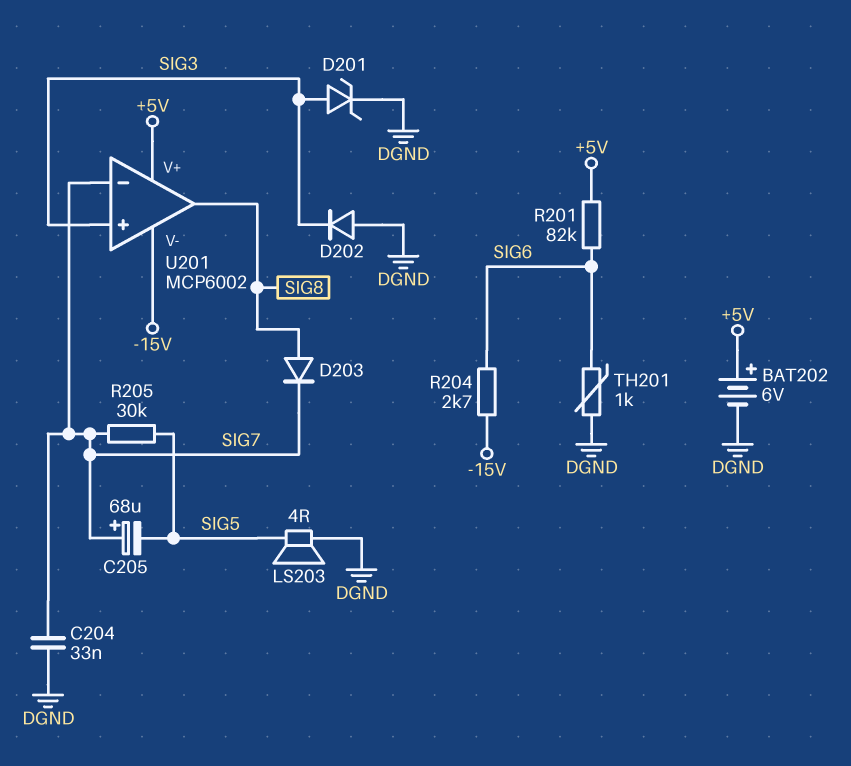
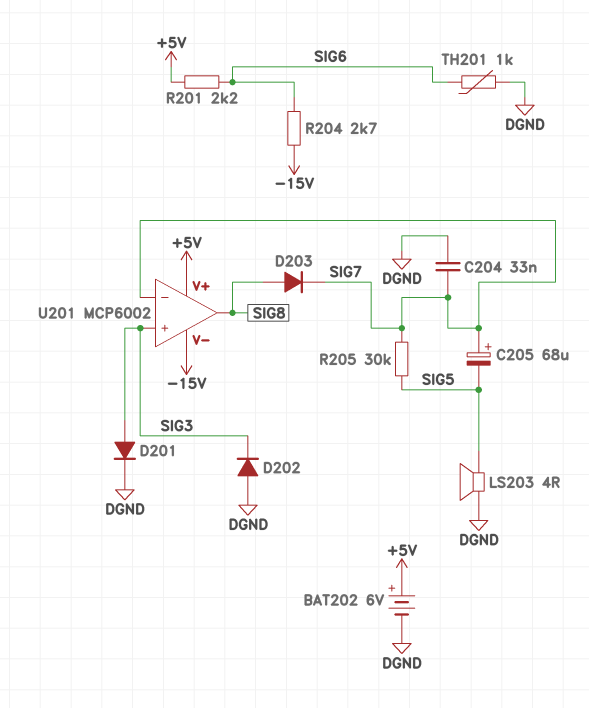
D201: zener (A SIG3, K DGND) -> diode (A SIG3, K DGND)
R201: 82k (+5V, SIG6) -> 2.2k (+5V, SIG6)

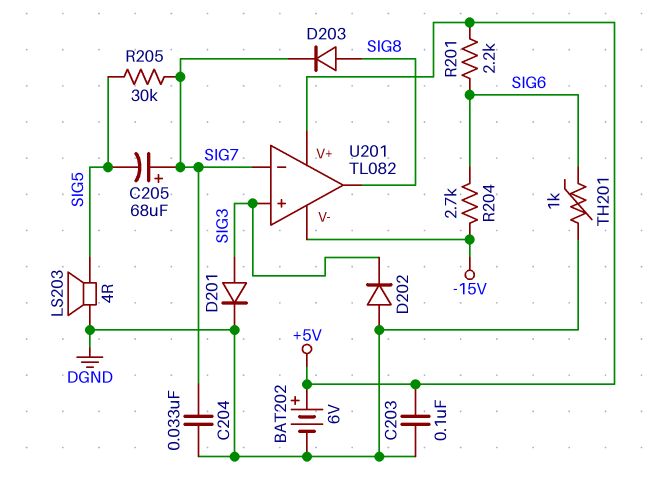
C203: none -> 100nF (+5V, DGND)
U201: MCP6002 -> TL082

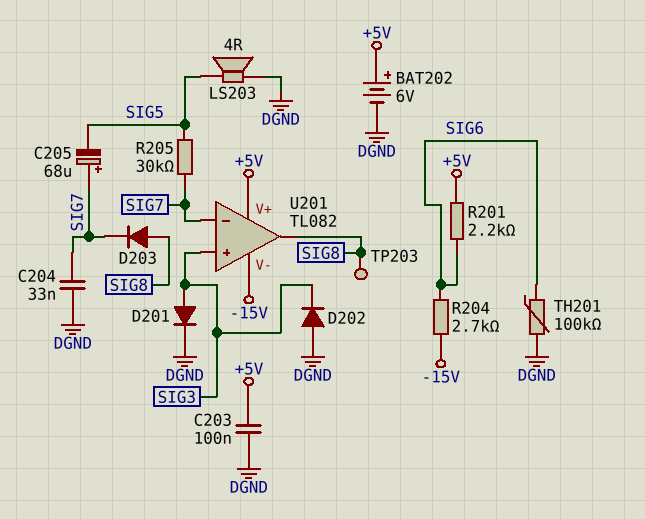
TH201: 1k (DGND, SIG6) -> 100k (DGND, SIG6)
TP203: none -> test point (SIG8)

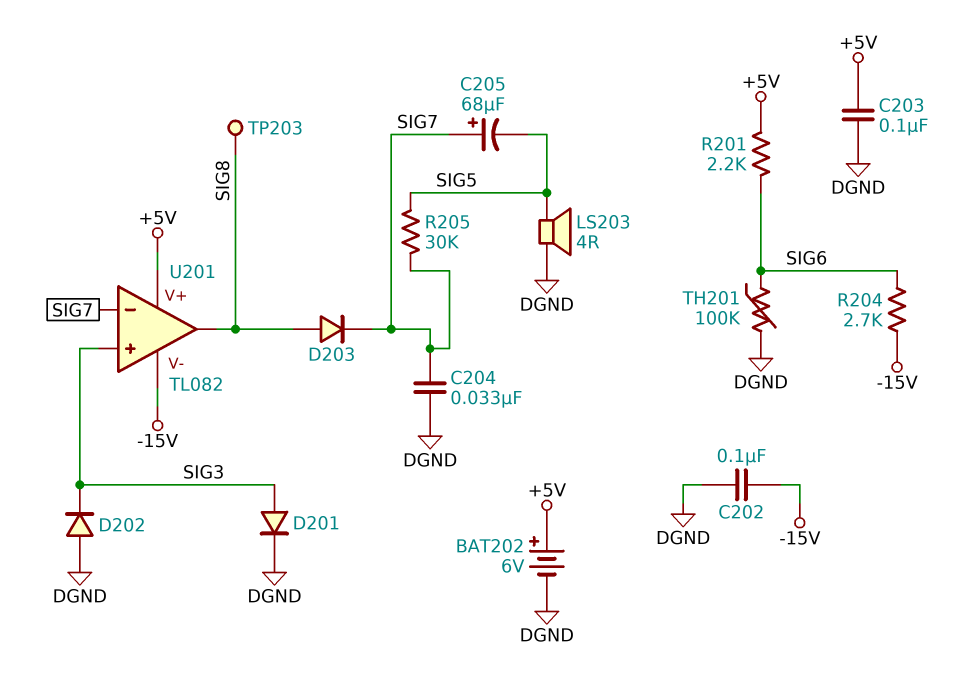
C202: none -> 100nF (-15V, DGND)

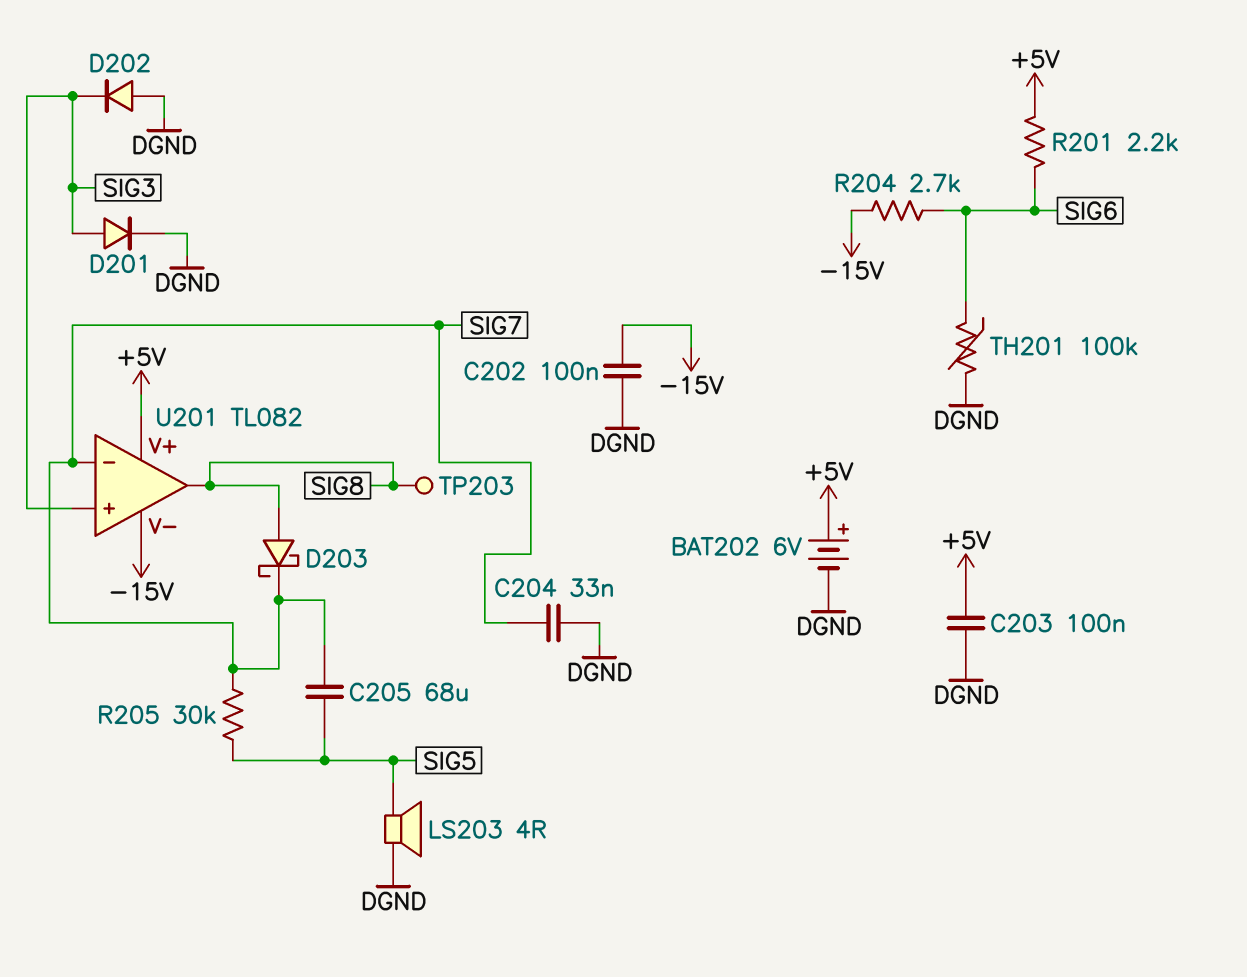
C205: 68uF (plus SIG7, minus SIG5) -> 68uF (SIG5, SIG7)
D203: diode (A SIG8, K SIG7) -> schottky (A SIG8, K SIG7)

